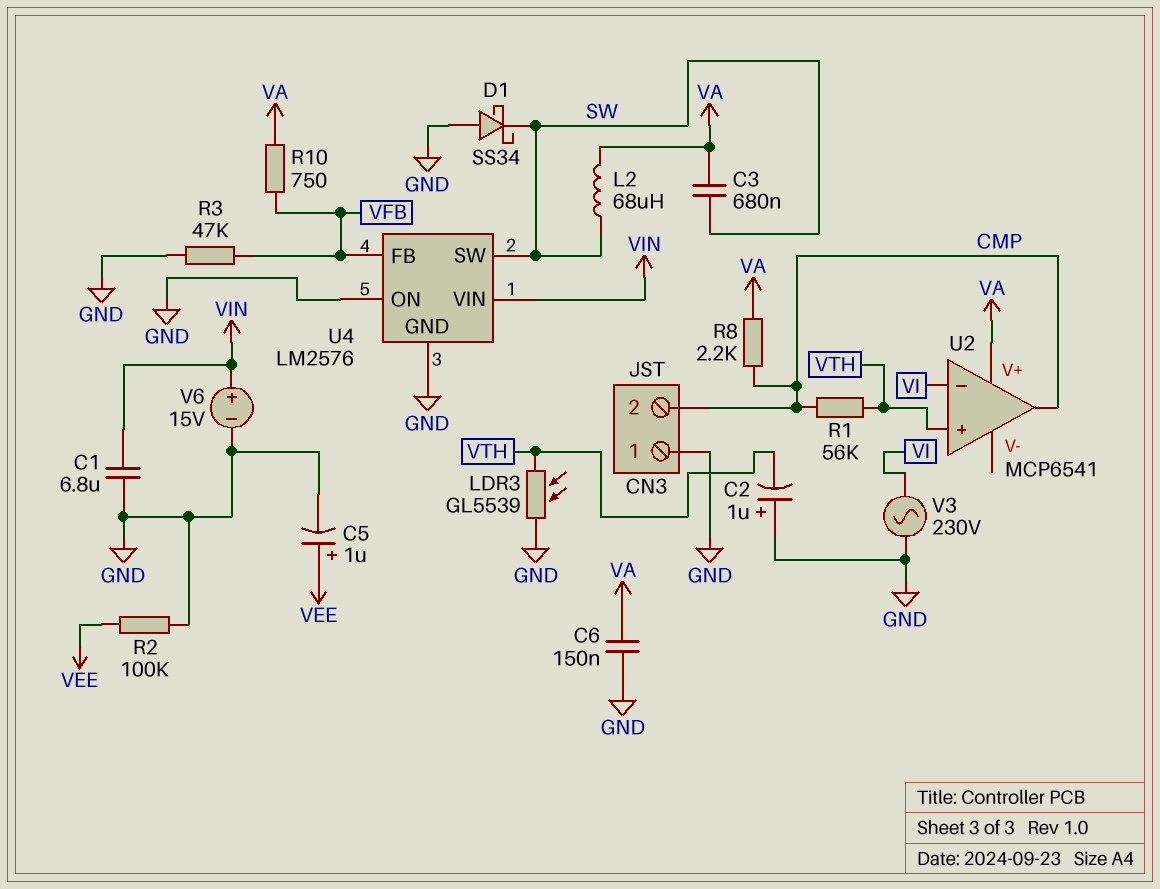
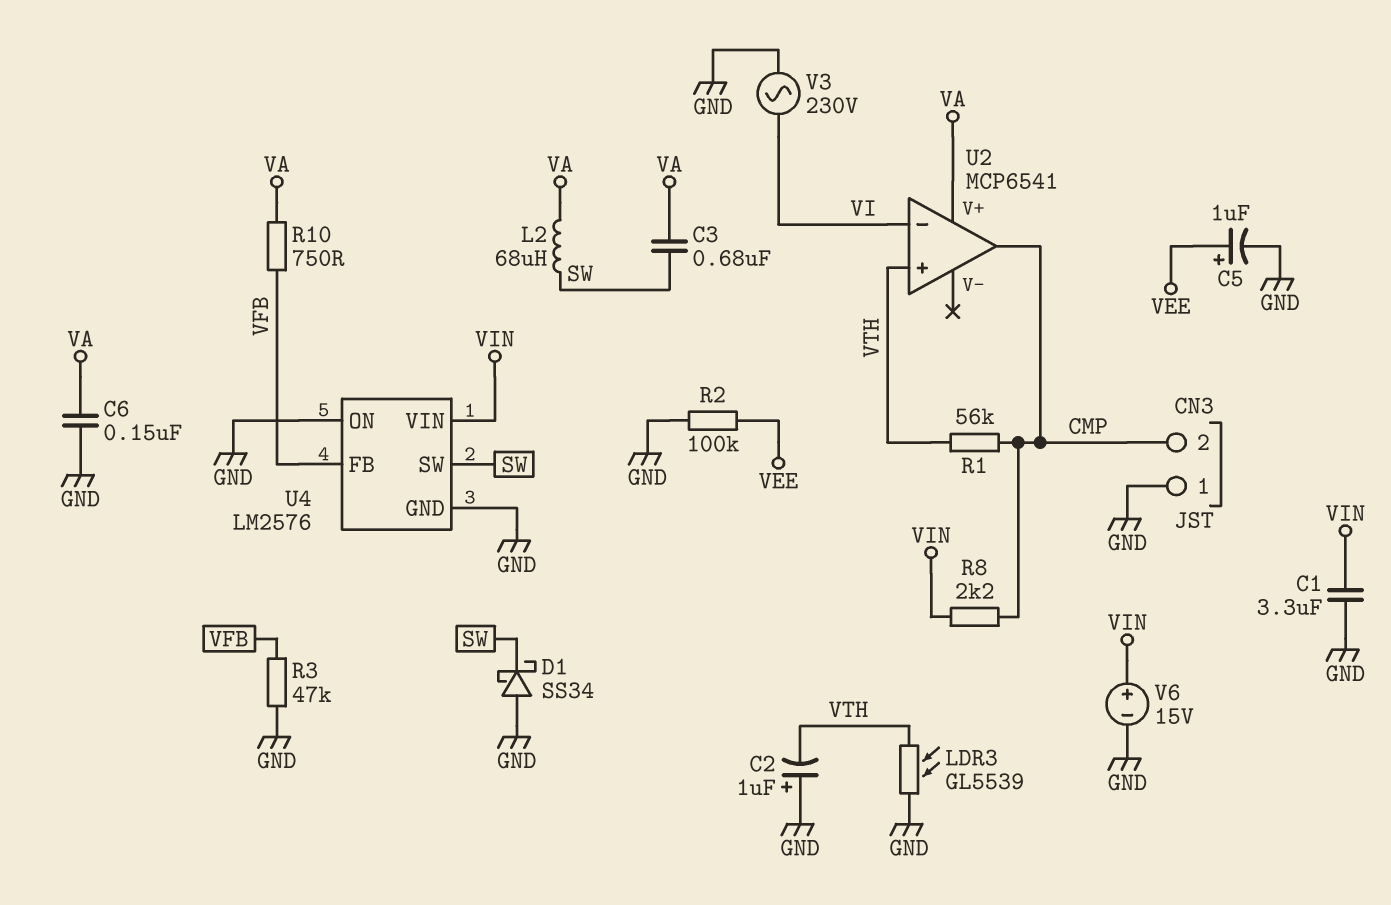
C1: 6.8uF (GND, VIN) -> 3.3uF (GND, VIN)
R8: 2.2k (CMP, VA) -> 2.2k (CMP, VIN)

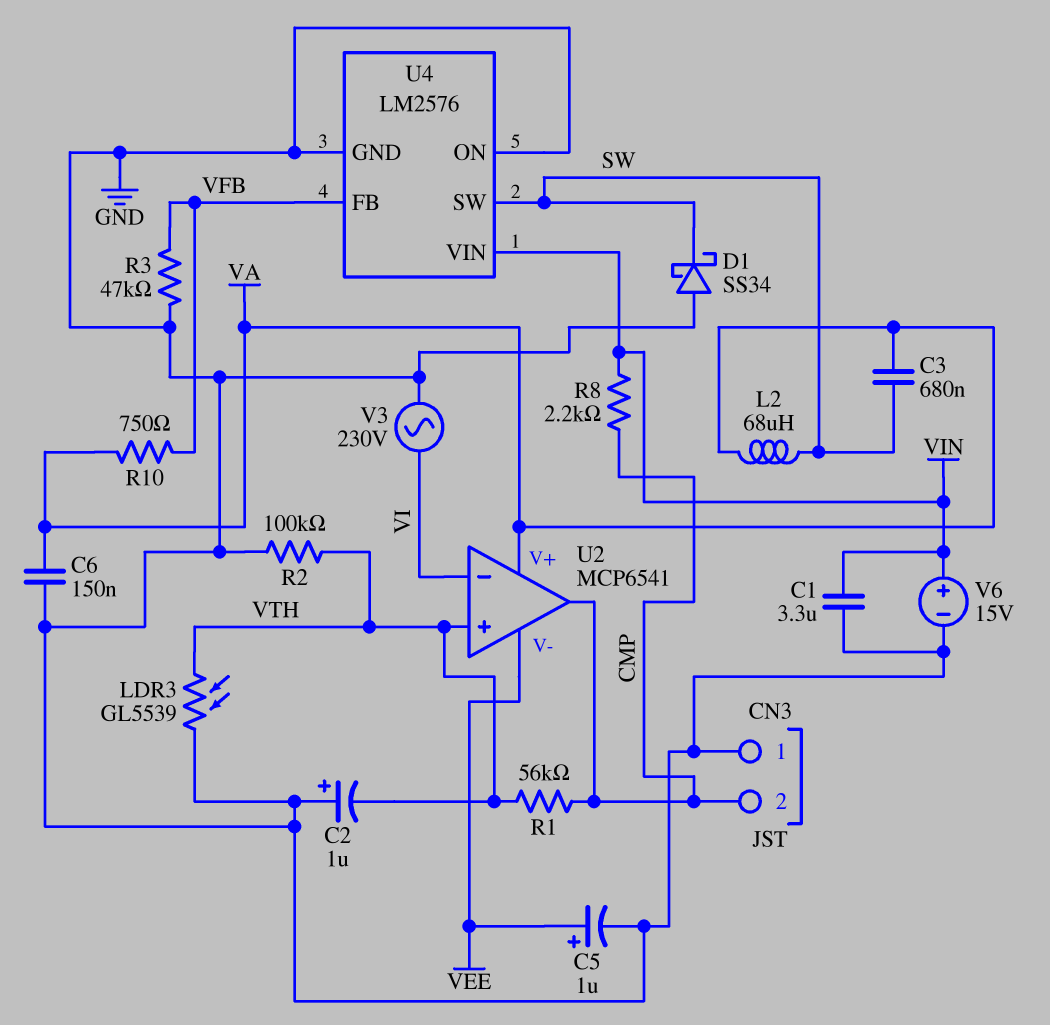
R2: 100k (GND, VEE) -> 100k (GND, VTH)
U2 pin V-: none -> VEE

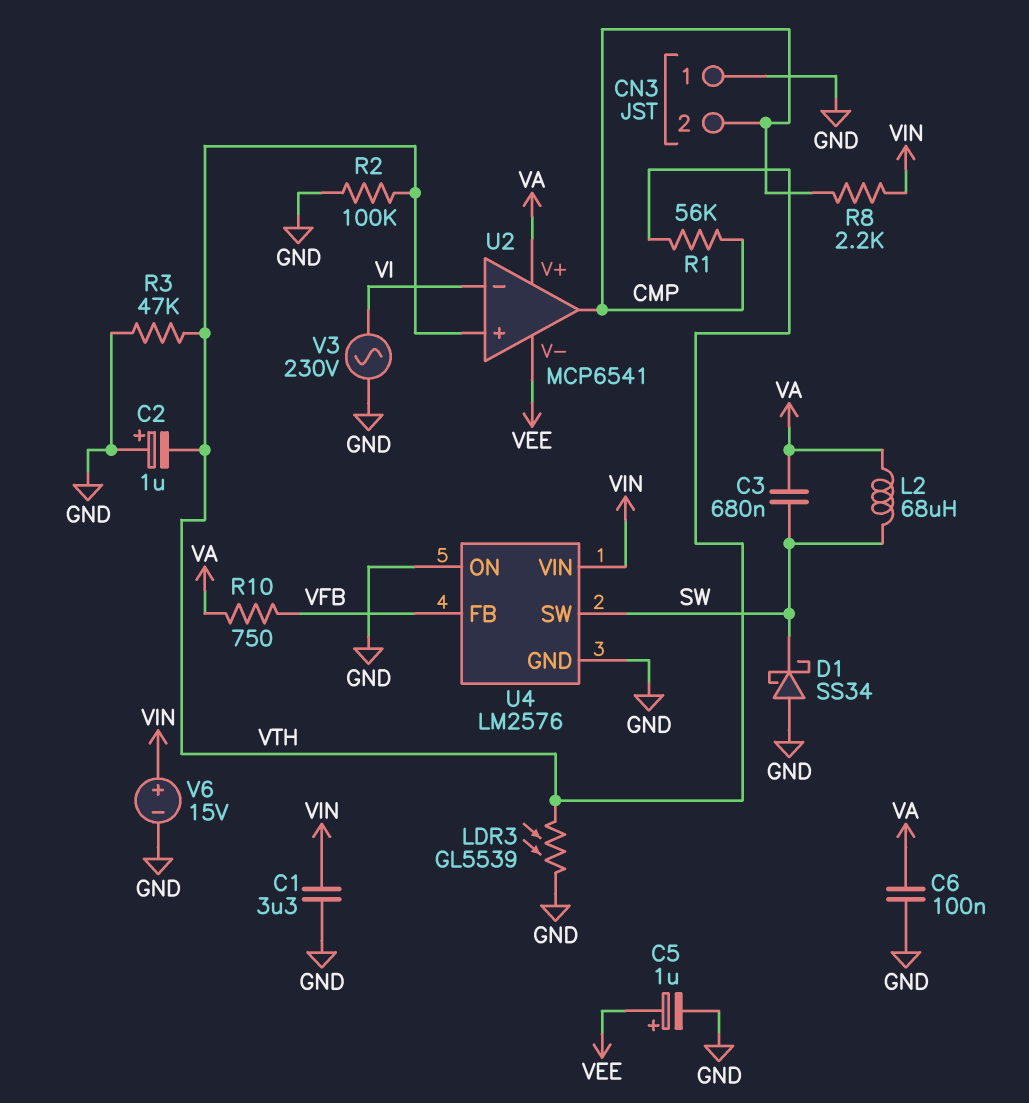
C6: 150nF (GND, VA) -> 100nF (GND, VA)
R3: 47k (GND, VFB) -> 47k (GND, VTH)

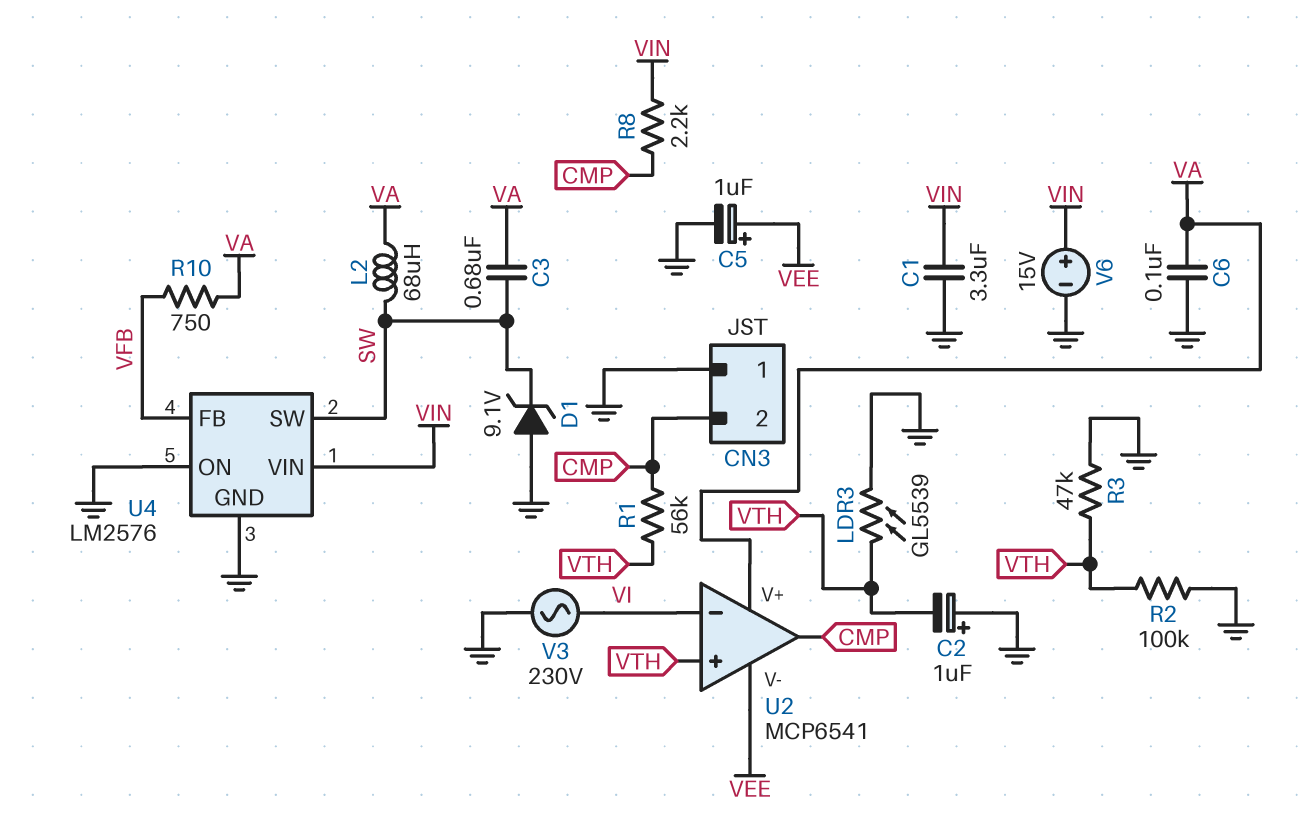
D1: schottky SS34 (A GND, K SW) -> zener 9.1V (A GND, K SW)

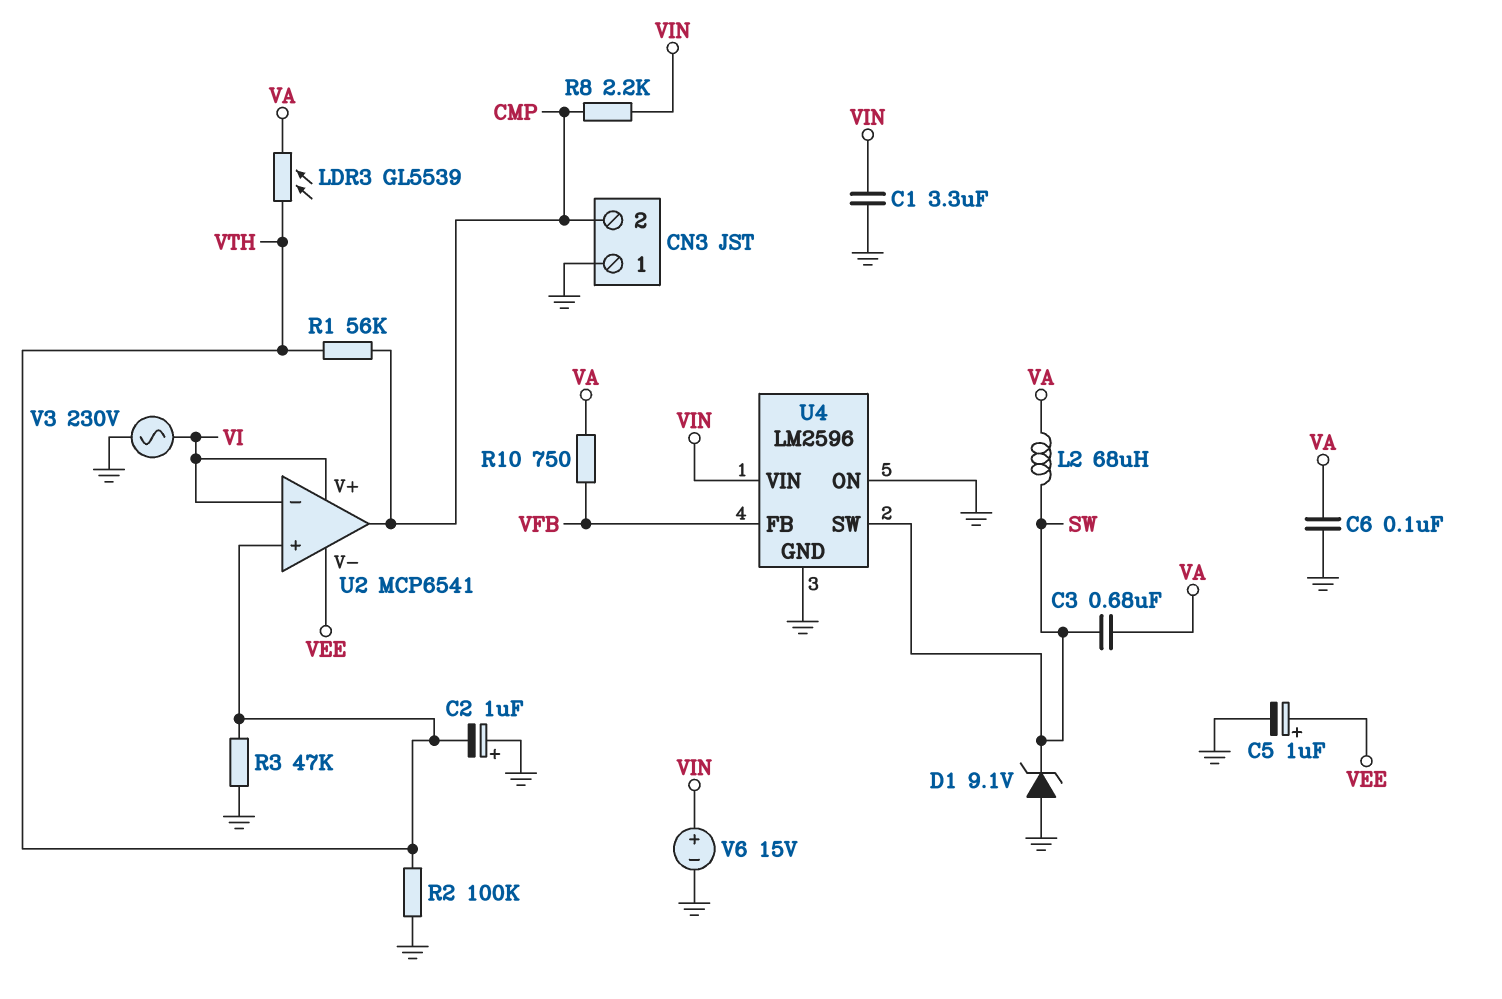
LDR3: GL5539 (GND, VTH) -> GL5539 (VA, VTH)
U2 pin V+: VA -> VI
U4: LM2576 -> LM2596

